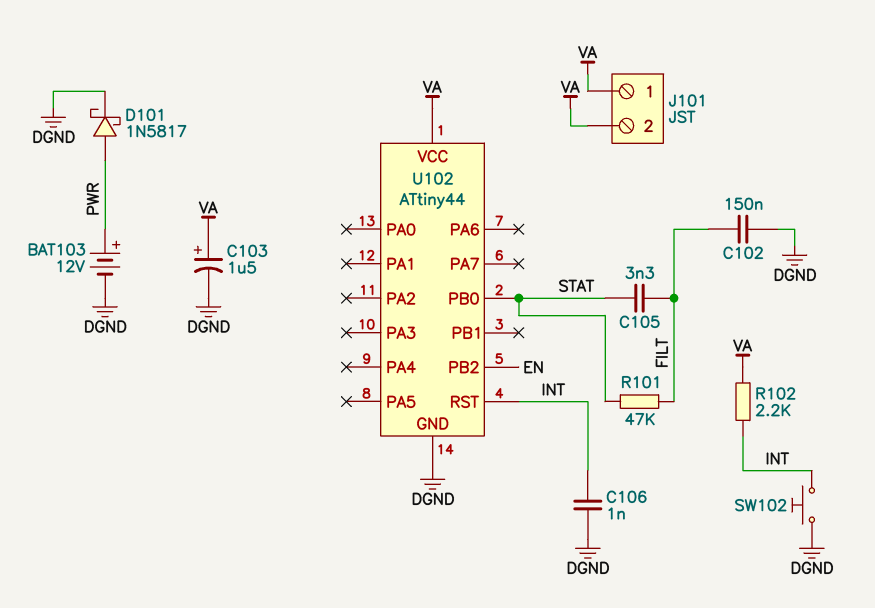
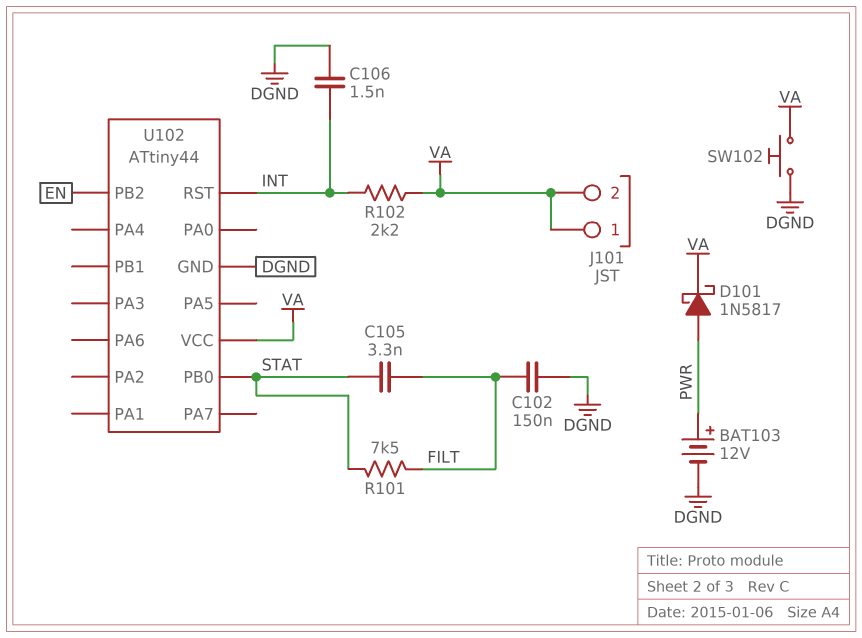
C103: 1.5uF (plus VA, minus DGND) -> none
C106: 1nF (DGND, INT) -> 1.5nF (DGND, INT)
D101: schottky 1N5817 (A PWR, K DGND) -> schottky 1N5817 (A PWR, K VA)
R101: 47k (FILT, STAT) -> 7.5k (FILT, STAT)
SW102: button (DGND, INT) -> button (DGND, VA)

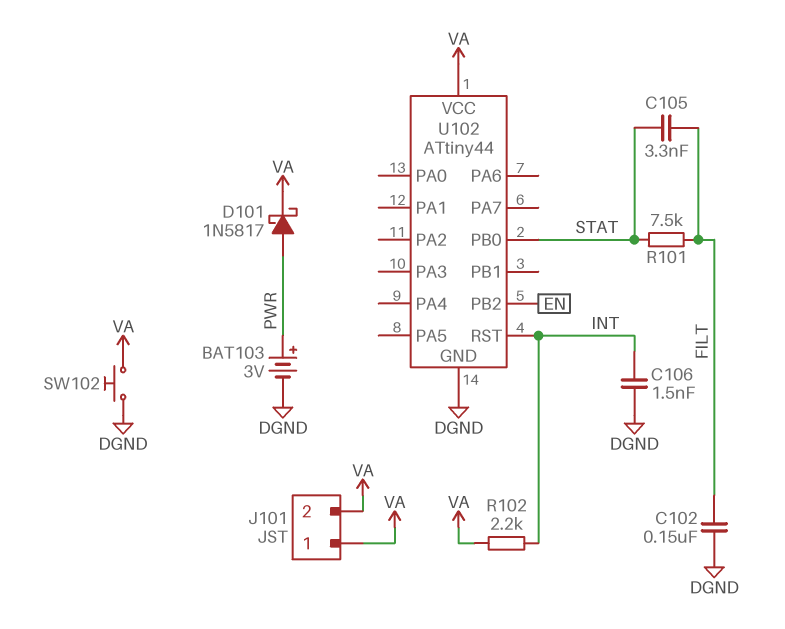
BAT103: 12V (plus PWR, minus DGND) -> 3V (plus PWR, minus DGND)

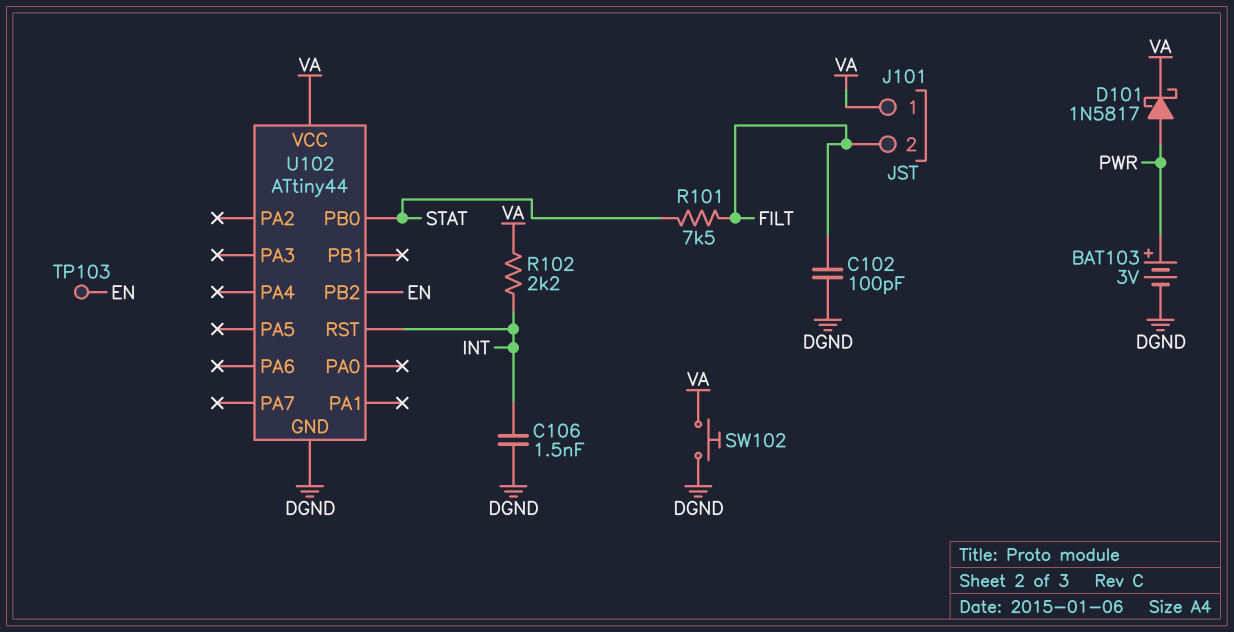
C102: 150nF (DGND, FILT) -> 100pF (DGND, FILT)
C105: 3.3nF (FILT, STAT) -> none
J101 pin 2: VA -> FILT
TP103: none -> test point (EN)

